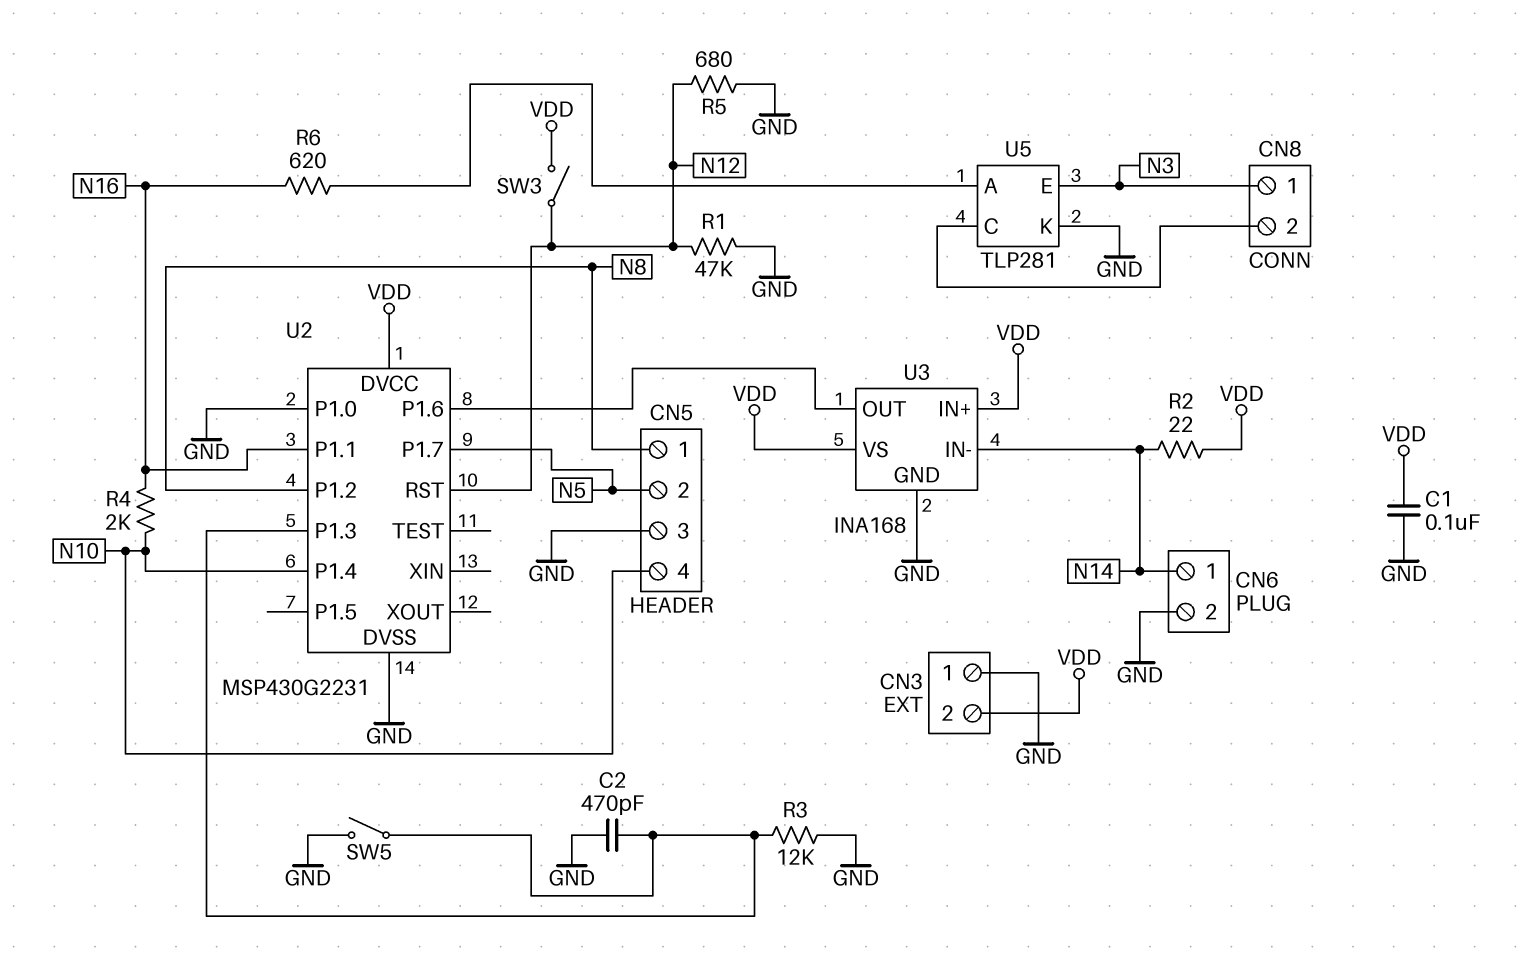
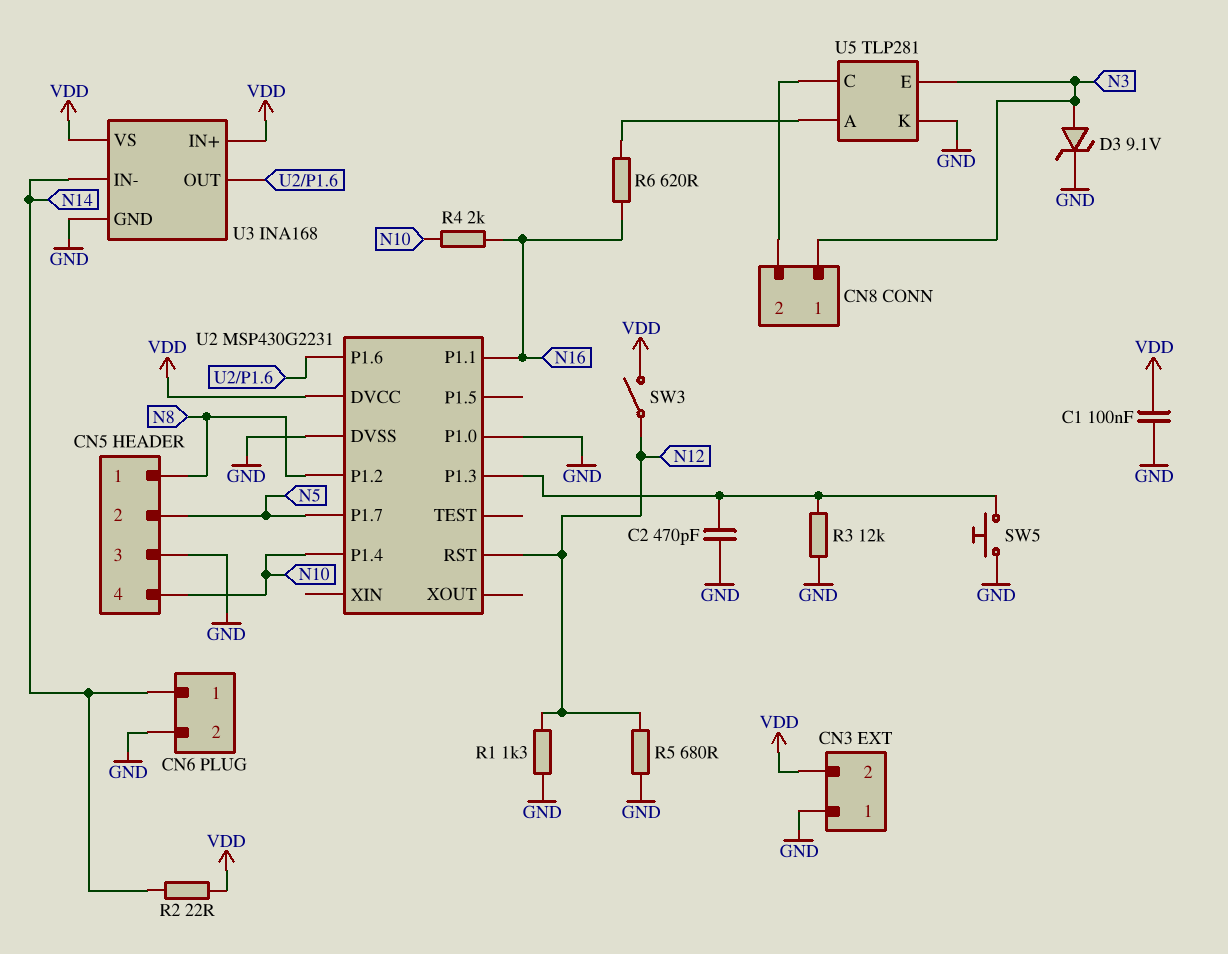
D3: none -> zener 9.1V (A N3, K GND)
R1: 47k (GND, N12) -> 1.3k (GND, N12)
SW5: switch (GND, U2/P1.3) -> button (GND, U2/P1.3)

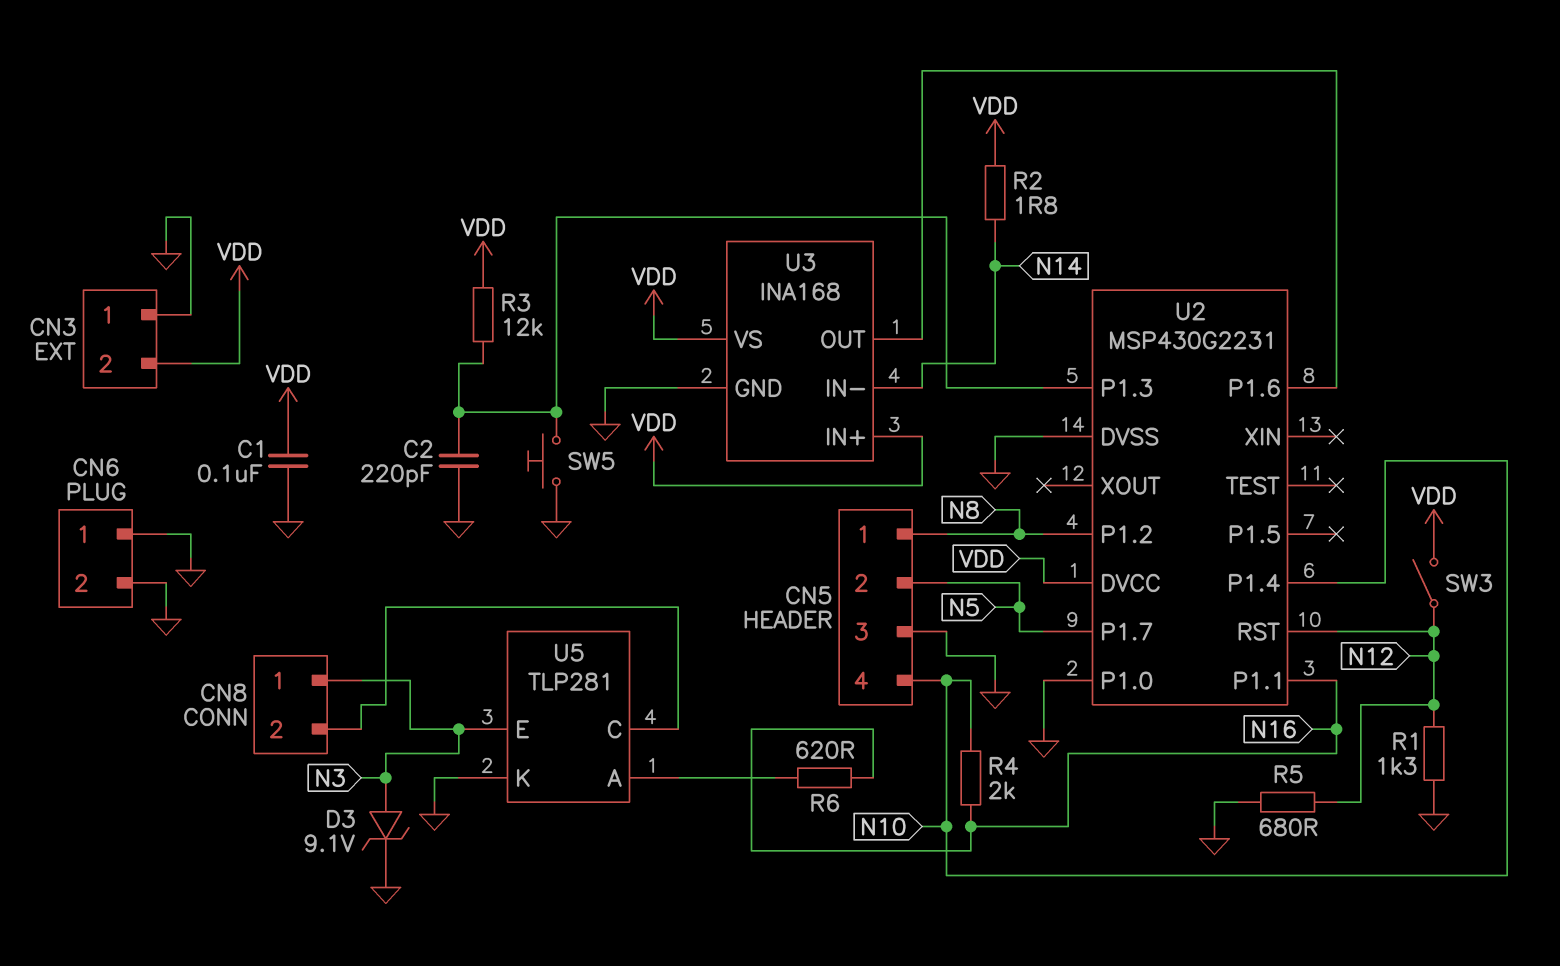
C2: 470pF (GND, U2/P1.3) -> 220pF (GND, U2/P1.3)
CN6 pin 1: N14 -> GND
R2: 22 (N14, VDD) -> 1.8 (N14, VDD)
R3: 12k (GND, U2/P1.3) -> 12k (U2/P1.3, VDD)

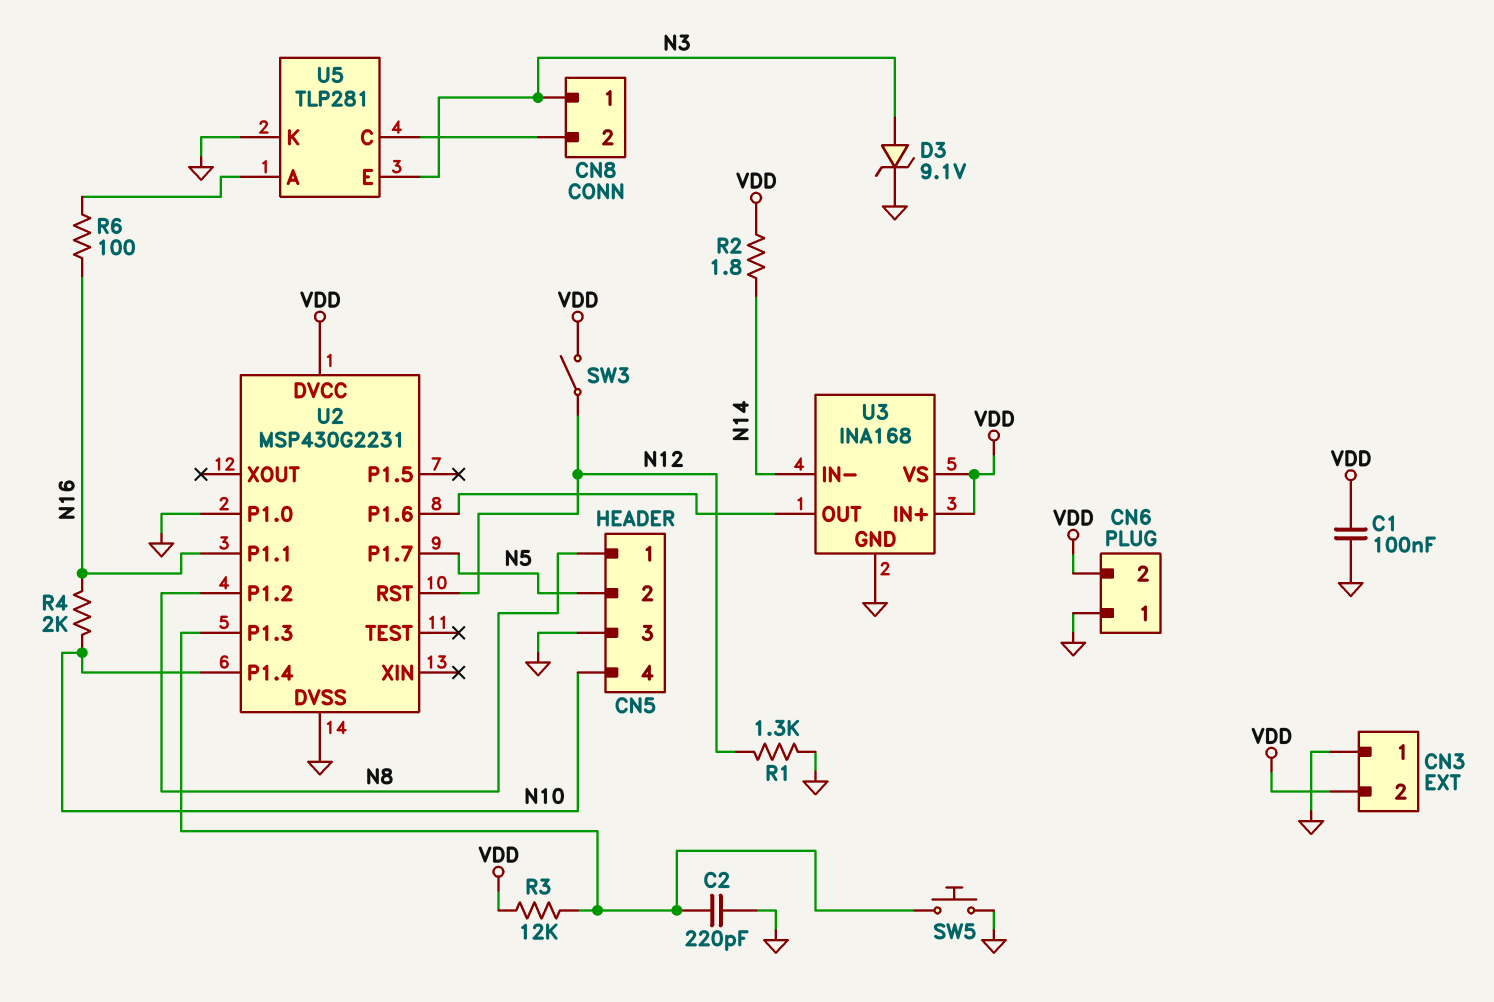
CN6 pin 2: GND -> VDD
R5: 680 (GND, N12) -> none
R6: 620 (N16, U5/A) -> 100 (N16, U5/A)

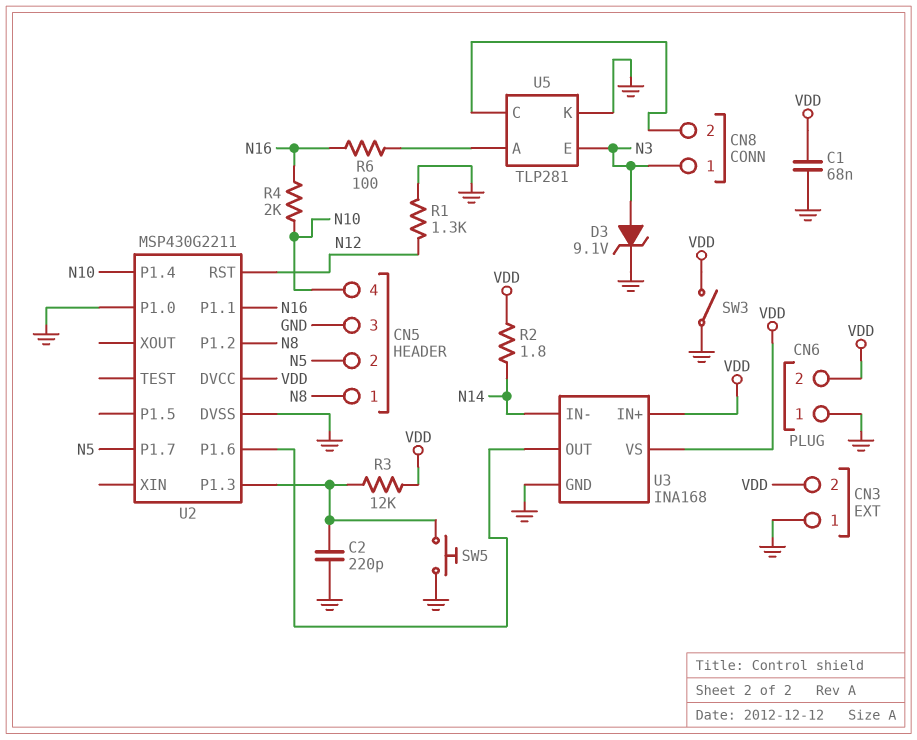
C1: 100nF (GND, VDD) -> 68nF (GND, VDD)
SW3: switch (N12, VDD) -> switch (GND, VDD)
U2: MSP430G2231 -> MSP430G2211

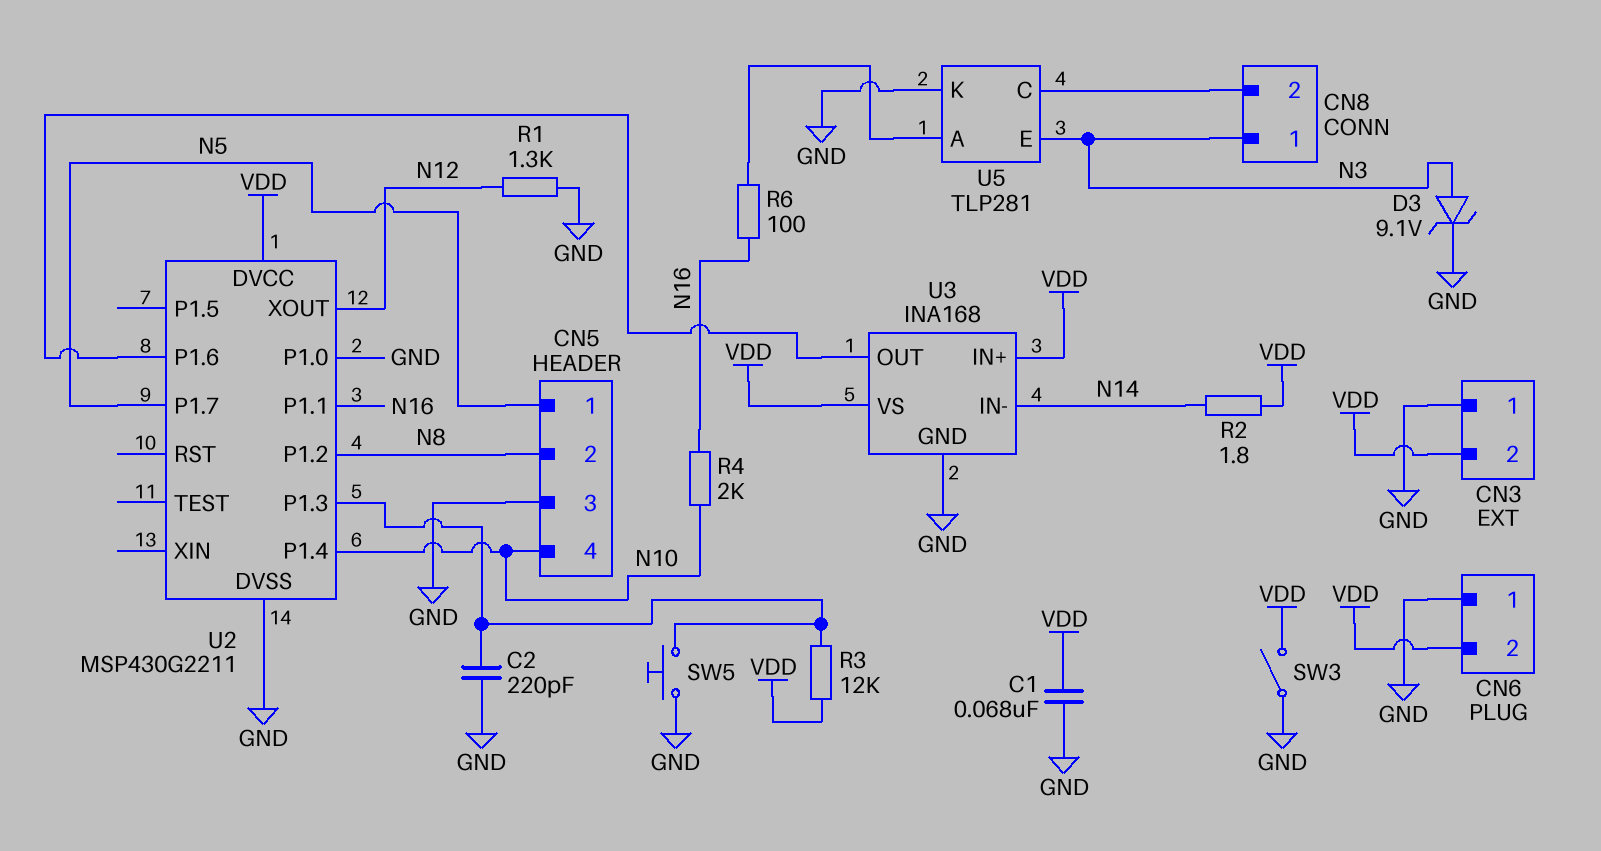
CN5 pin 1: N8 -> N5
CN5 pin 2: N5 -> N8
U2 pin RST: N12 -> none
U2 pin XOUT: none -> N12

